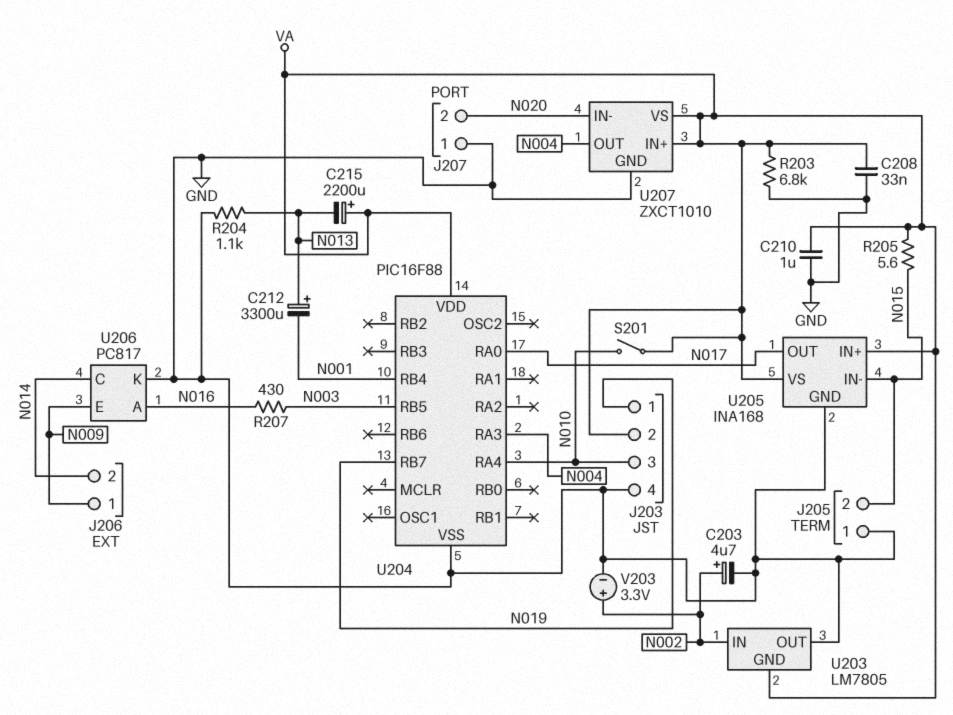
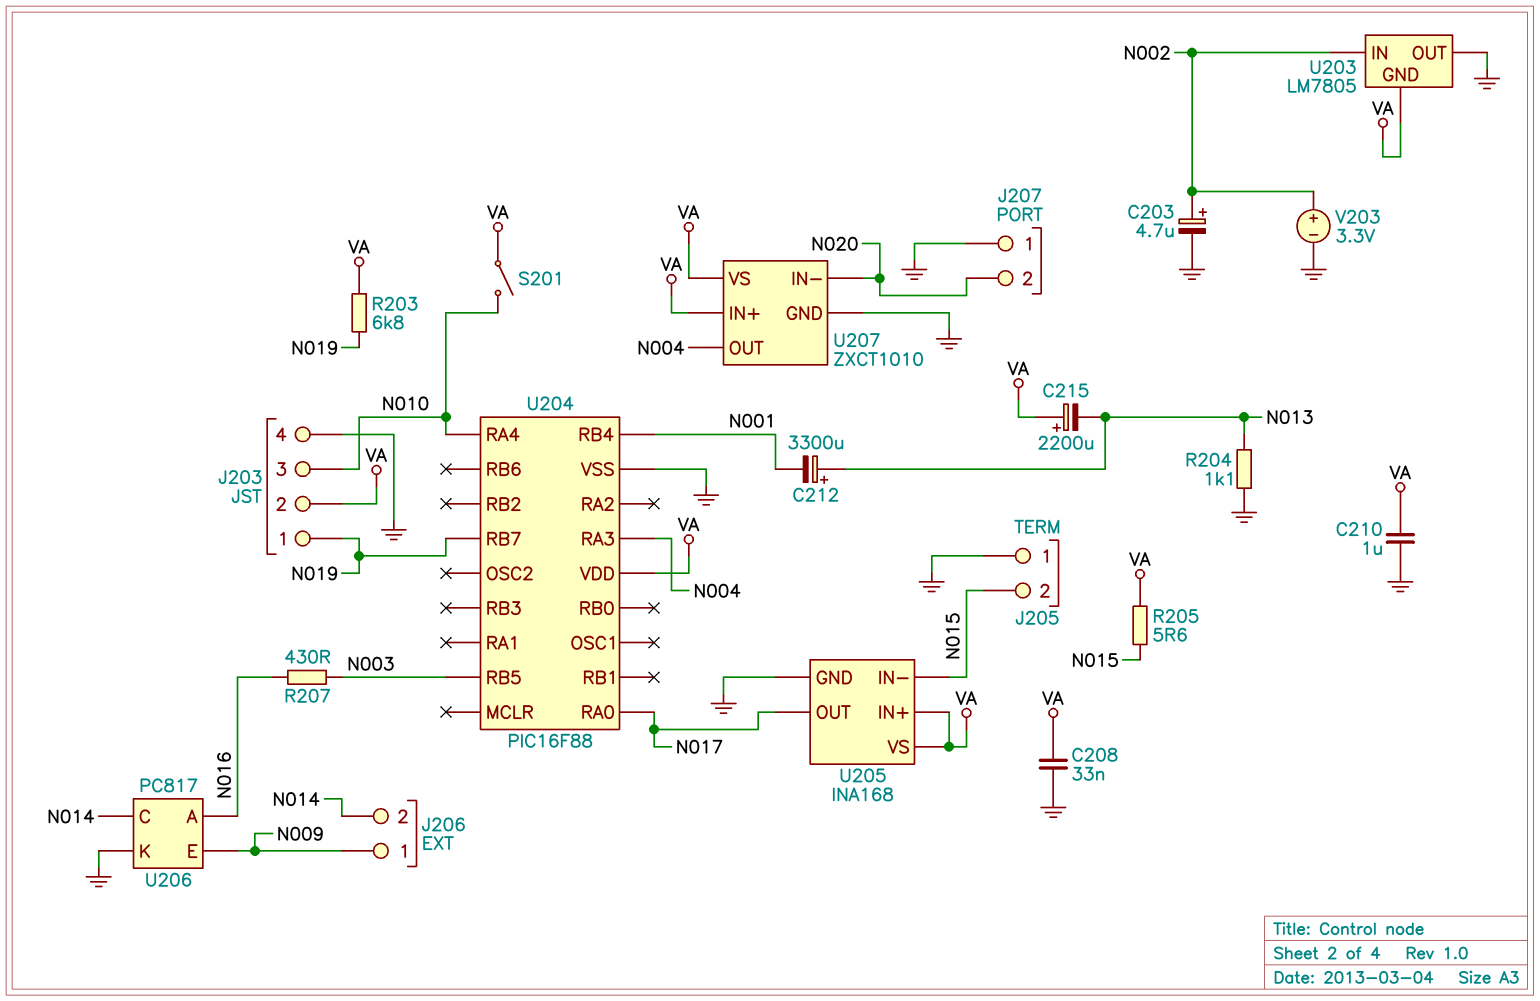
R203: 6.8k (GND, VA) -> 6.8k (N019, VA)

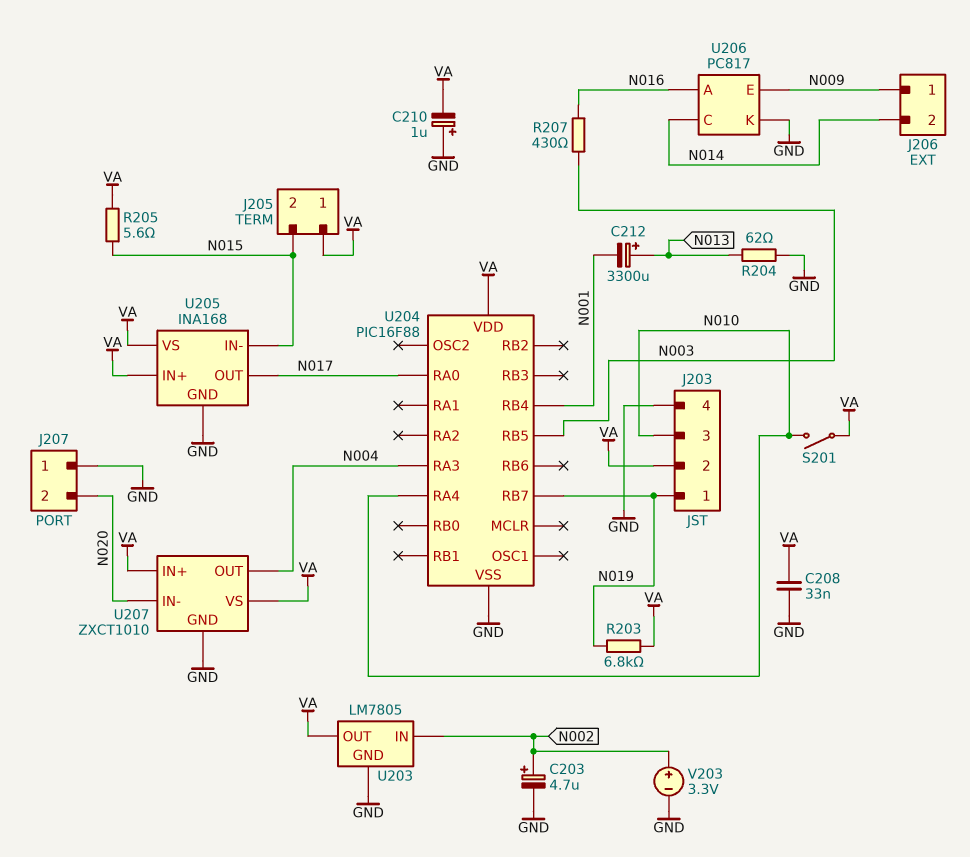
C210: 1uF (GND, VA) -> 1uF (plus GND, minus VA)
C215: 2200uF (plus VA, minus N013) -> none
J205 pin 1: GND -> VA
R204: 1.1k (GND, N013) -> 62 (GND, N013)
U203 pin GND: VA -> GND
U203 pin OUT: GND -> VA

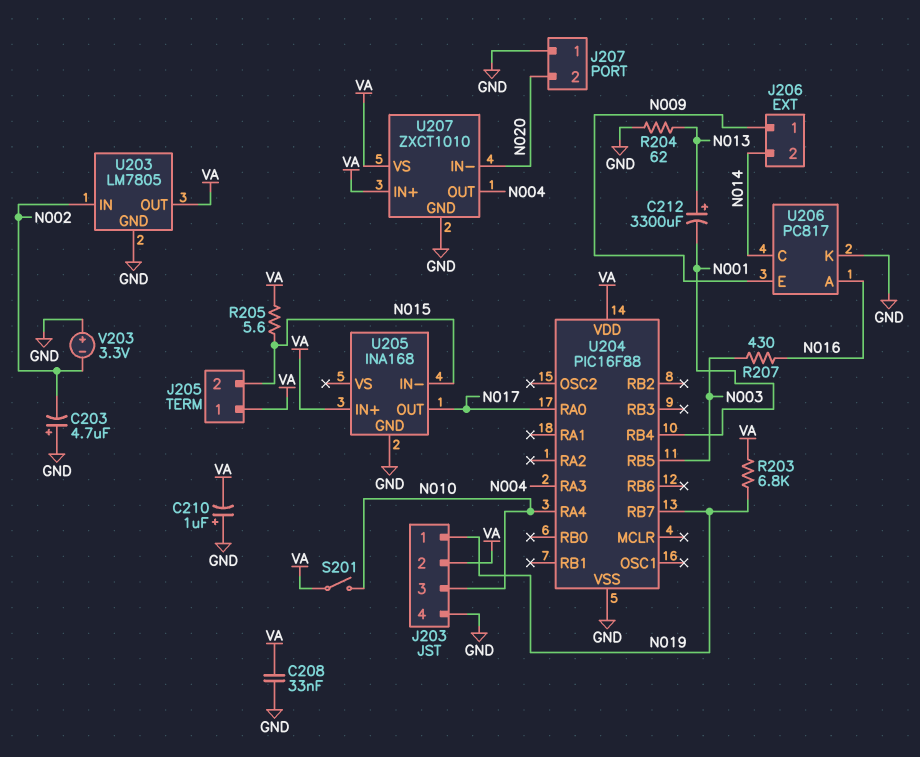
C203: 4.7uF (plus N002, minus GND) -> 4.7uF (plus GND, minus N002)
U205 pin VS: VA -> none
V203: 3.3V (plus N002, minus GND) -> 3.3V (plus GND, minus N002)

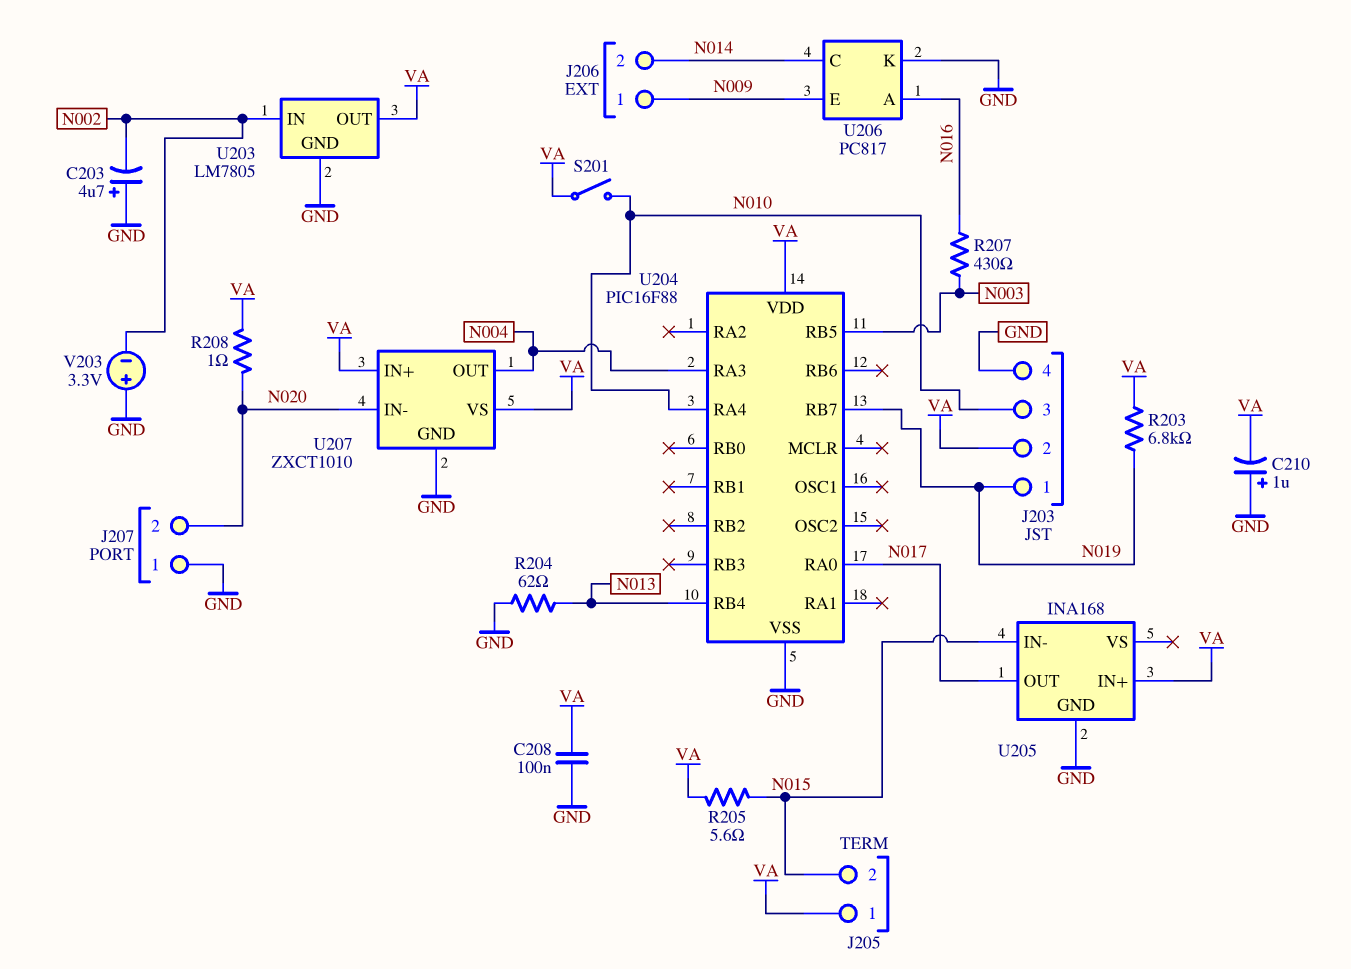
C208: 33nF (GND, VA) -> 100nF (GND, VA)
C212: 3300uF (plus N013, minus N001) -> none
R208: none -> 1 (N020, VA)
U204 pin RB4: N001 -> N013

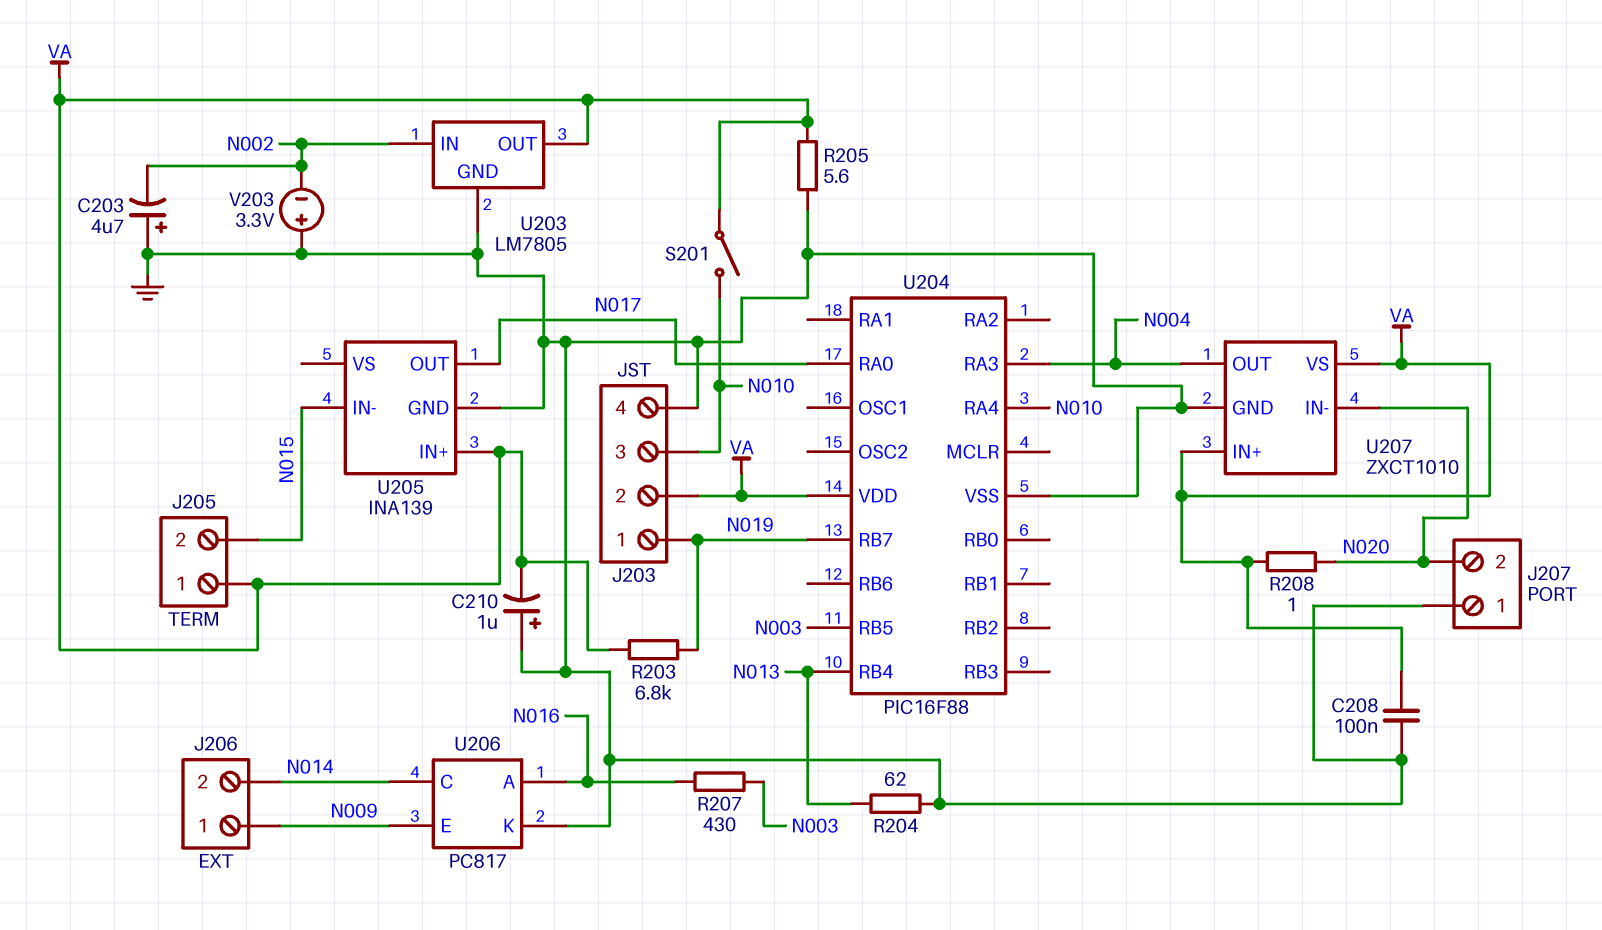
R205: 5.6 (N015, VA) -> 5.6 (GND, VA)
U205: INA168 -> INA139

